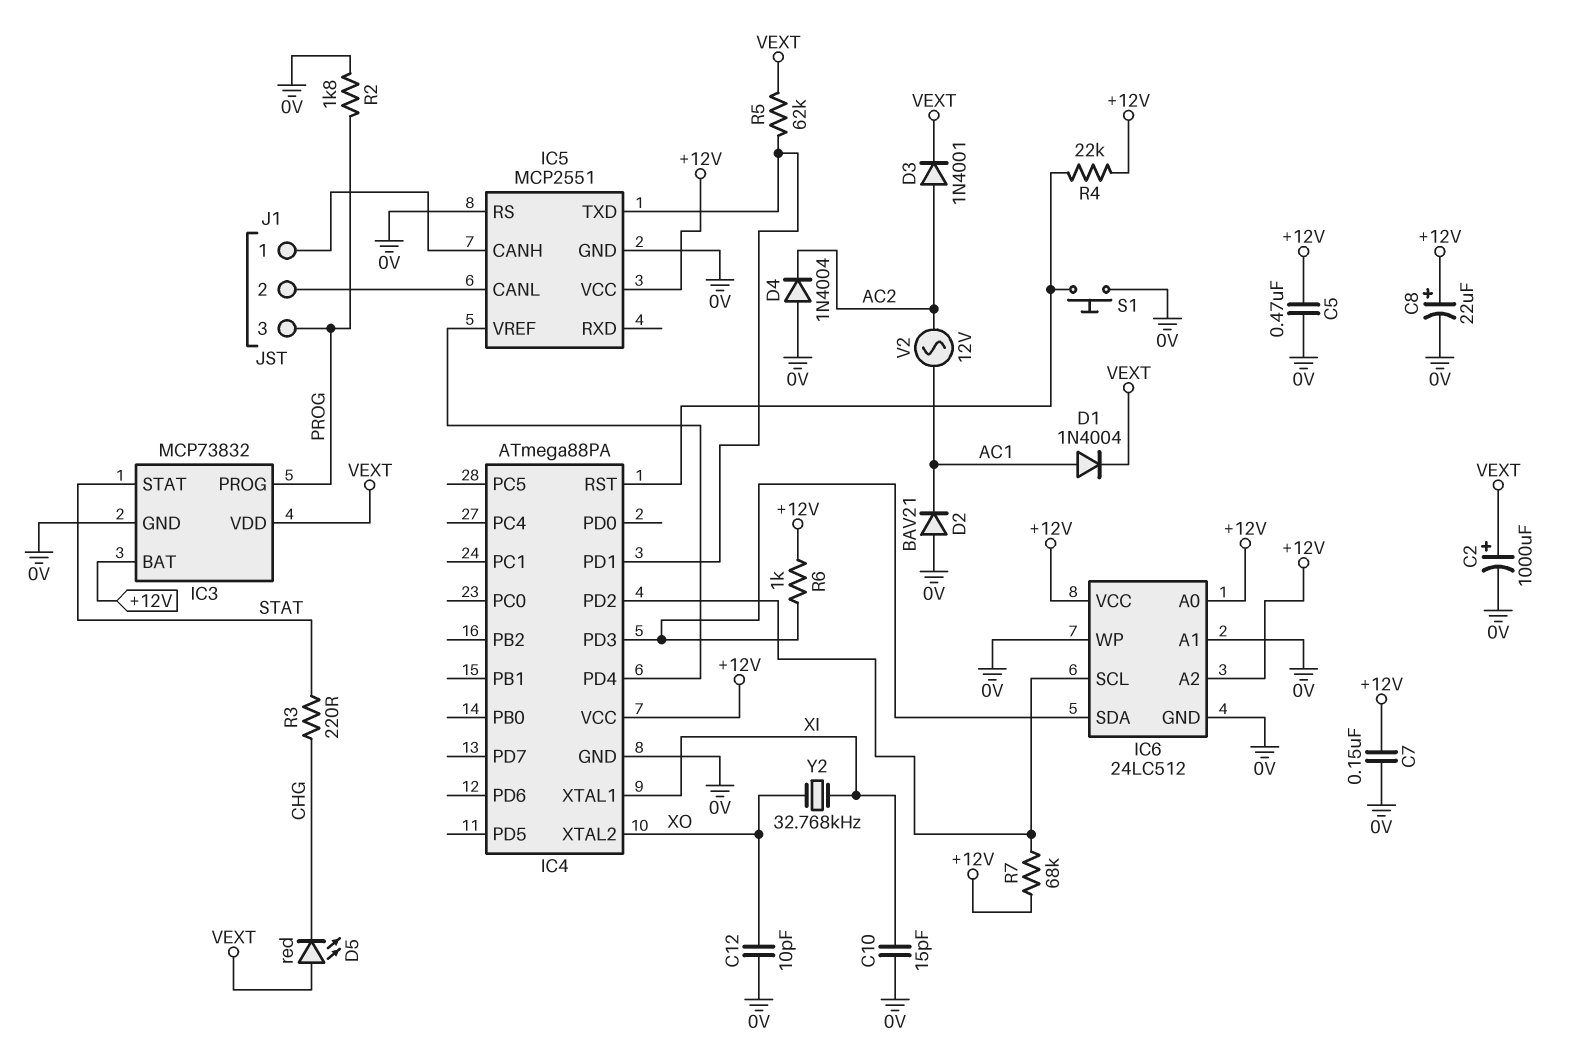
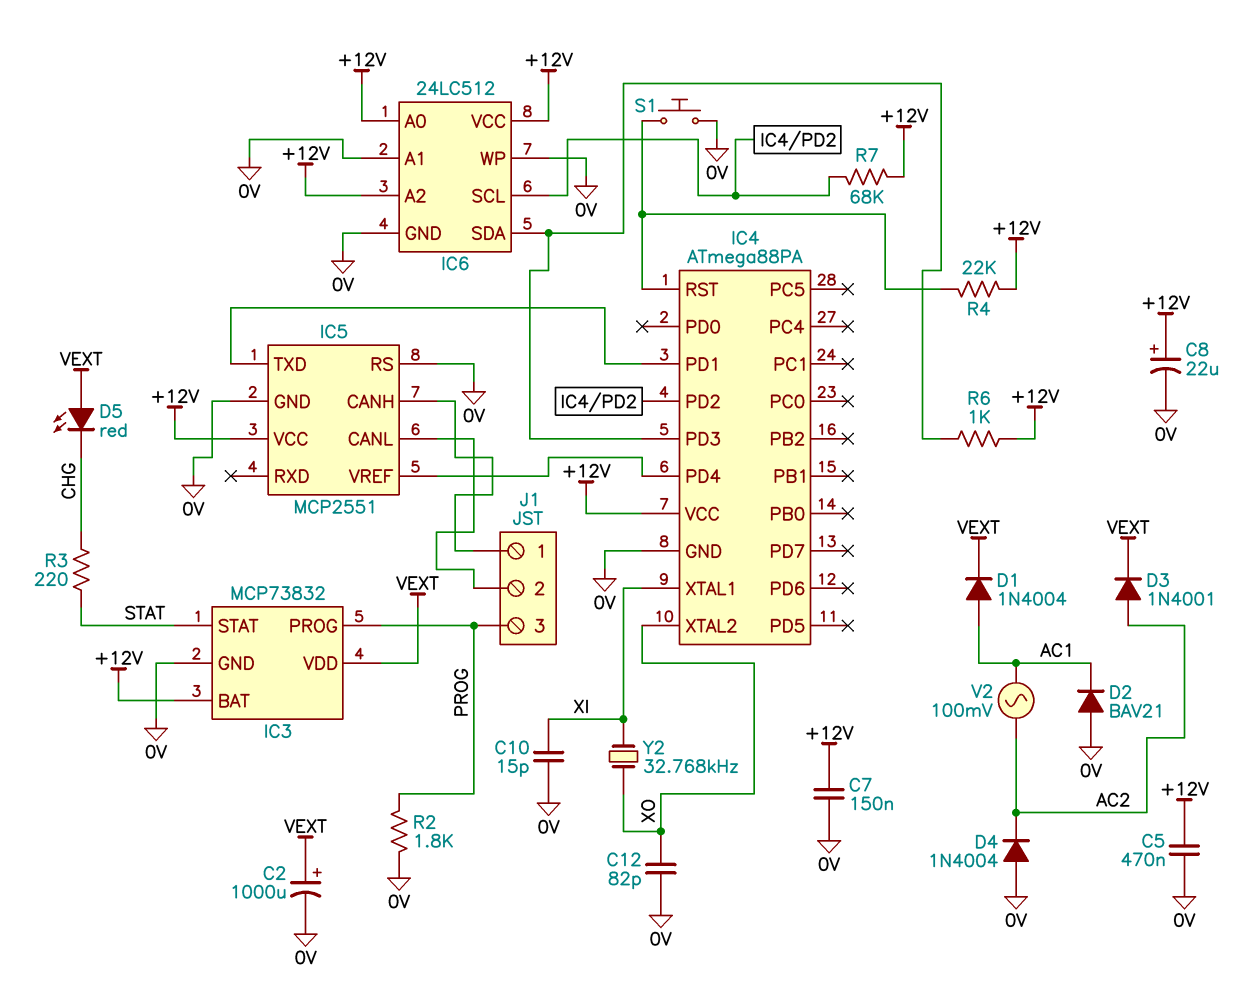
C12: 10pF (0V, XO) -> 82pF (0V, XO)
R5: 62k (IC4/PD1, VEXT) -> none
V2: AC 12V (AC1, AC2) -> AC 100mV (AC1, AC2)

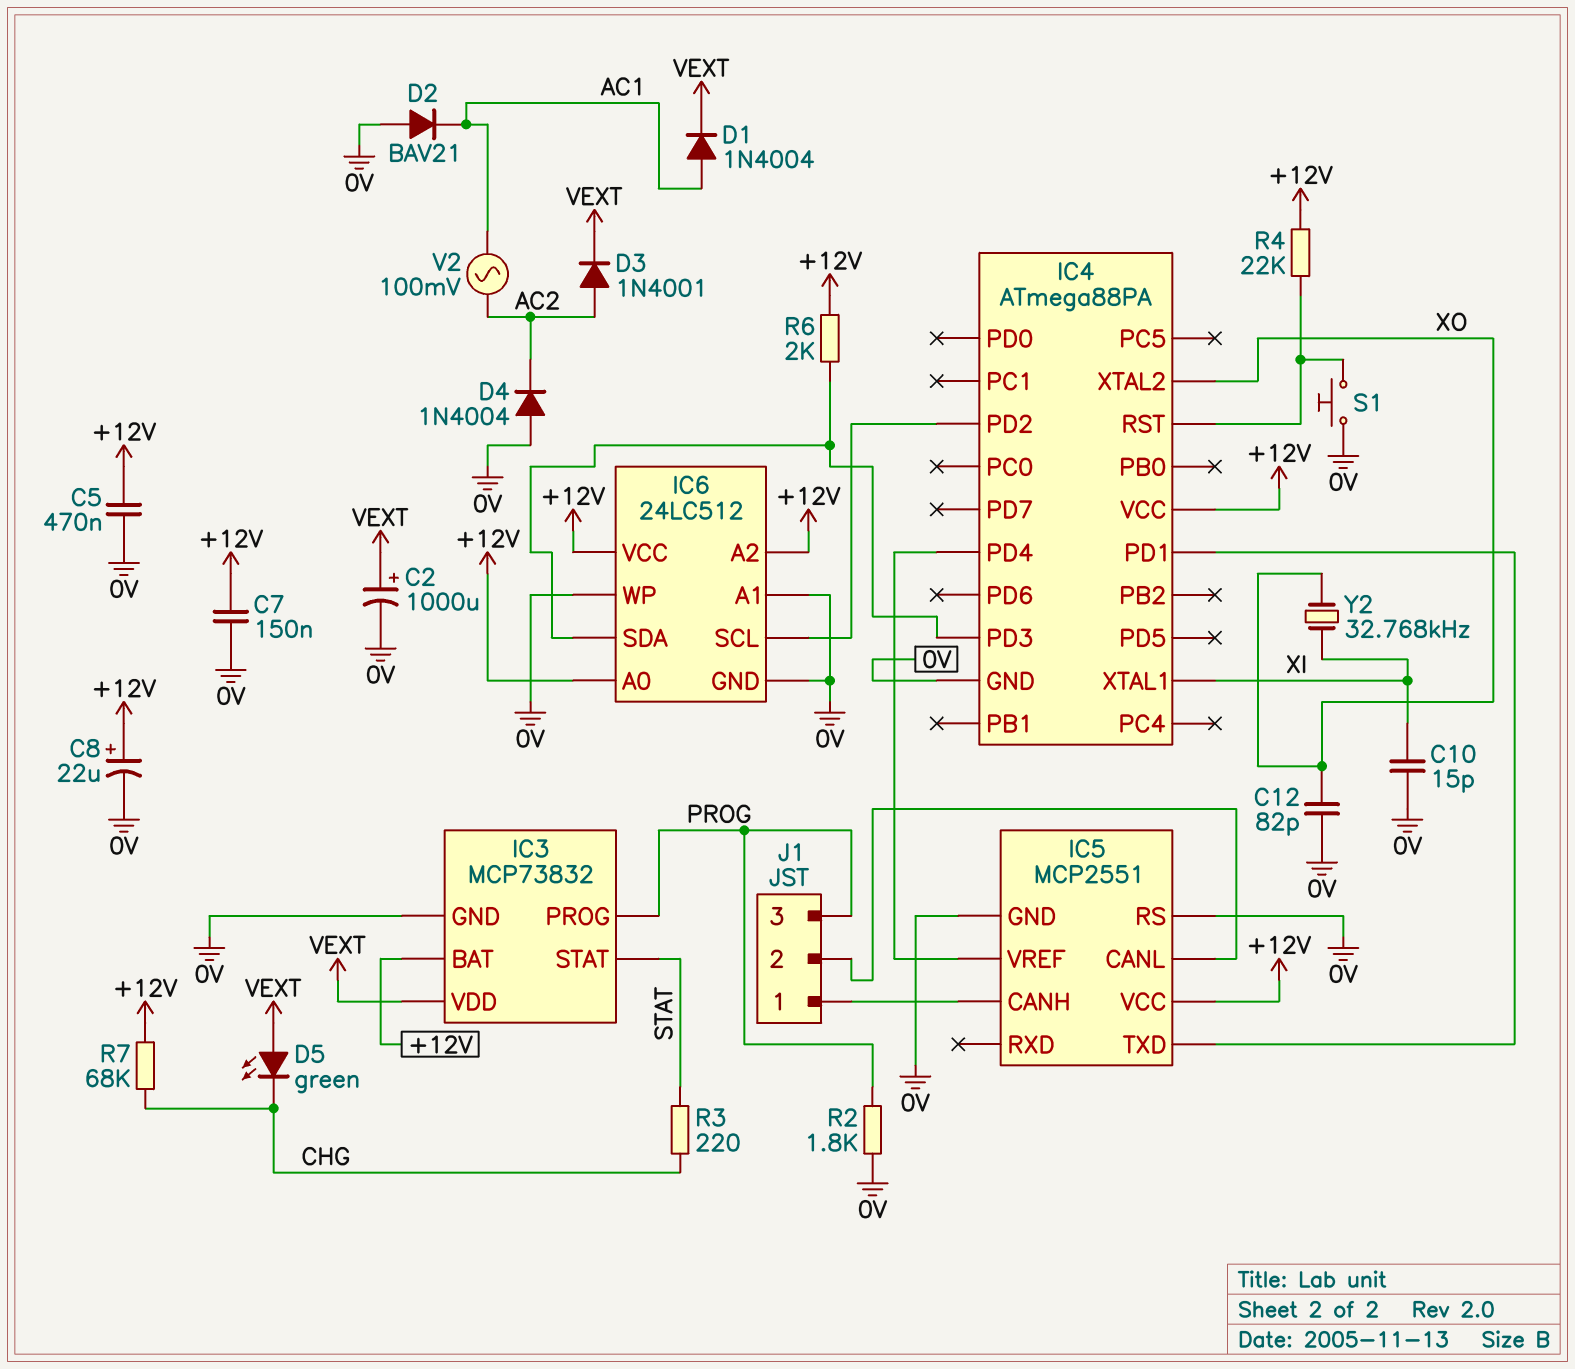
D5: LED red (A VEXT, K CHG) -> LED green (A VEXT, K CHG)
R6: 1k (+12V, IC4/PD3) -> 2k (+12V, IC4/PD3)
R7: 68k (+12V, IC4/PD2) -> 68k (+12V, CHG)

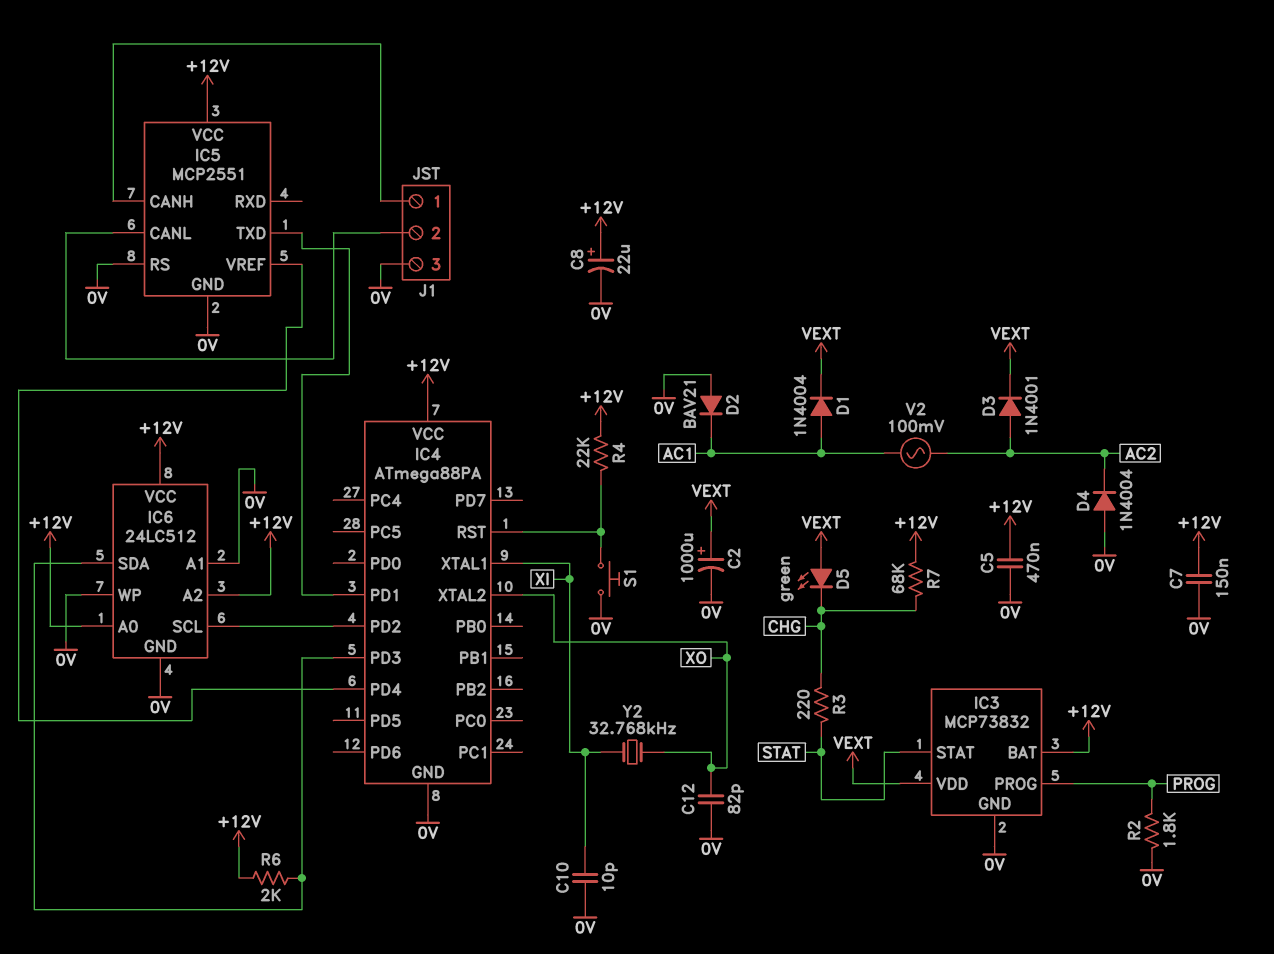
C10: 15pF (0V, XI) -> 10pF (0V, XI)
J1 pin 3: PROG -> 0V

